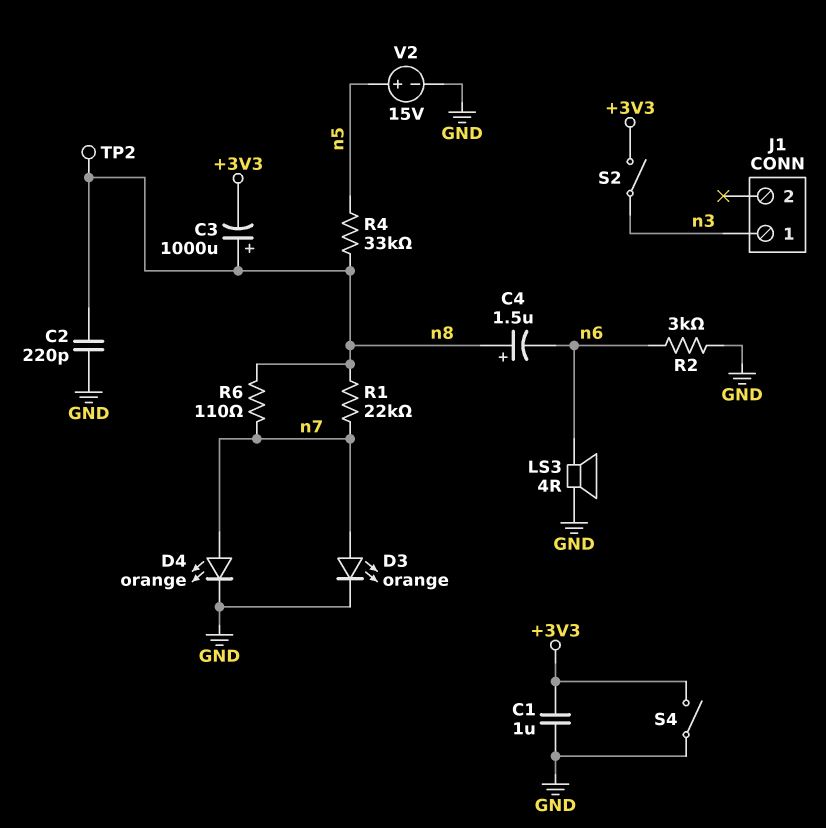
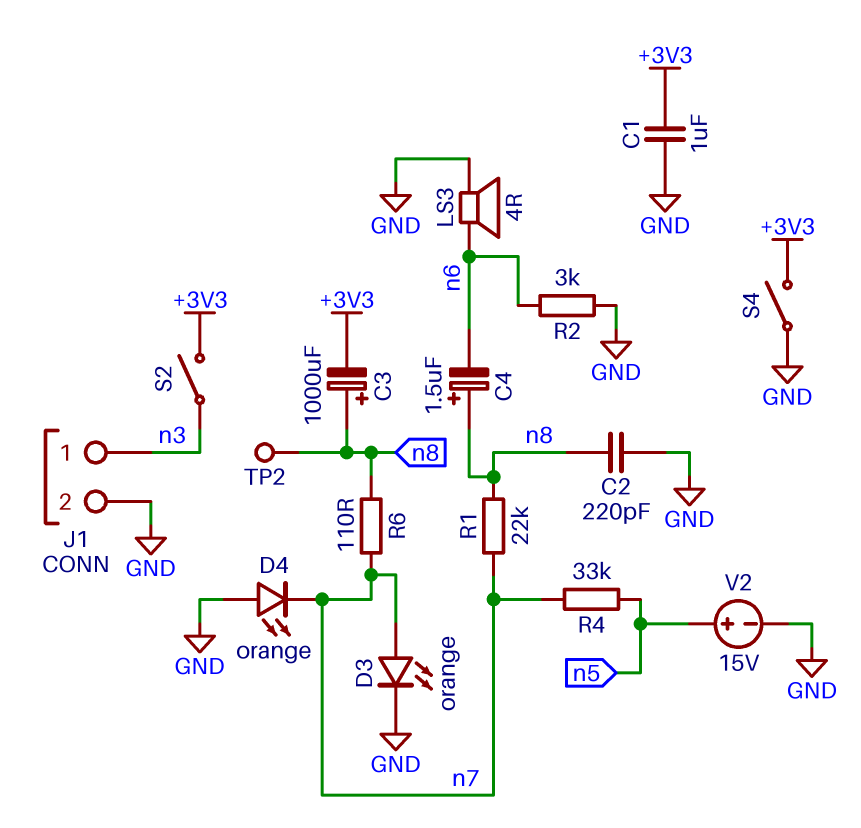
D4: LED orange (A n7, K GND) -> LED orange (A GND, K n7)
J1 pin 2: none -> GND
R4: 33k (n5, n8) -> 33k (n5, n7)

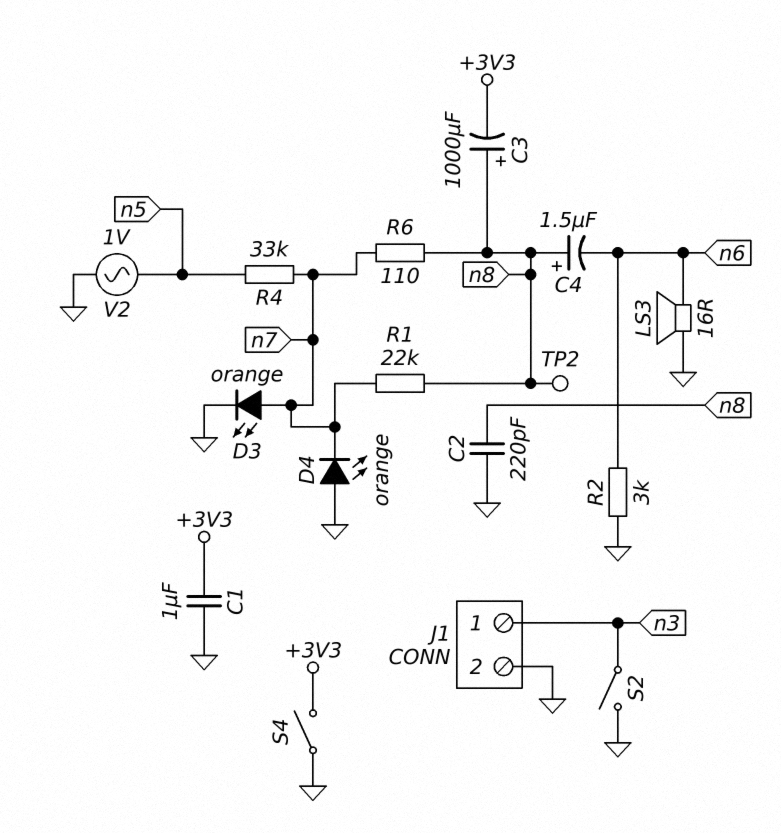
LS3: speaker 4R (GND, n6) -> speaker 16R (GND, n6)
S2: switch (+3V3, n3) -> switch (GND, n3)
V2: 15V (plus n5, minus GND) -> AC 1V (GND, n5)

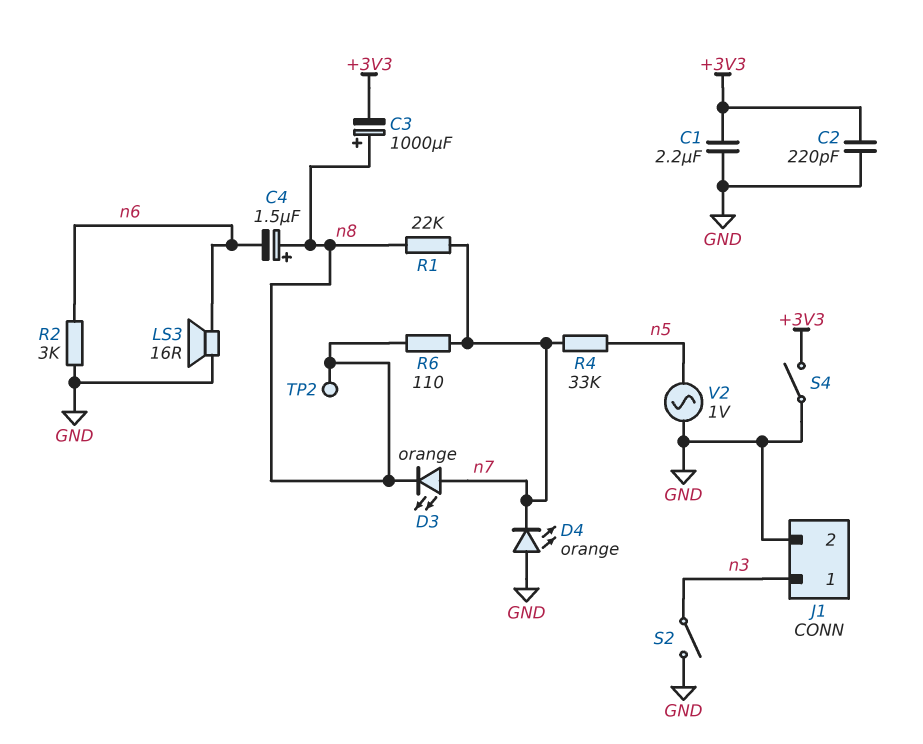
C1: 1uF (+3V3, GND) -> 2.2uF (+3V3, GND)
C2: 220pF (GND, n8) -> 220pF (+3V3, GND)
D3: LED orange (A n7, K GND) -> LED orange (A n7, K n8)

